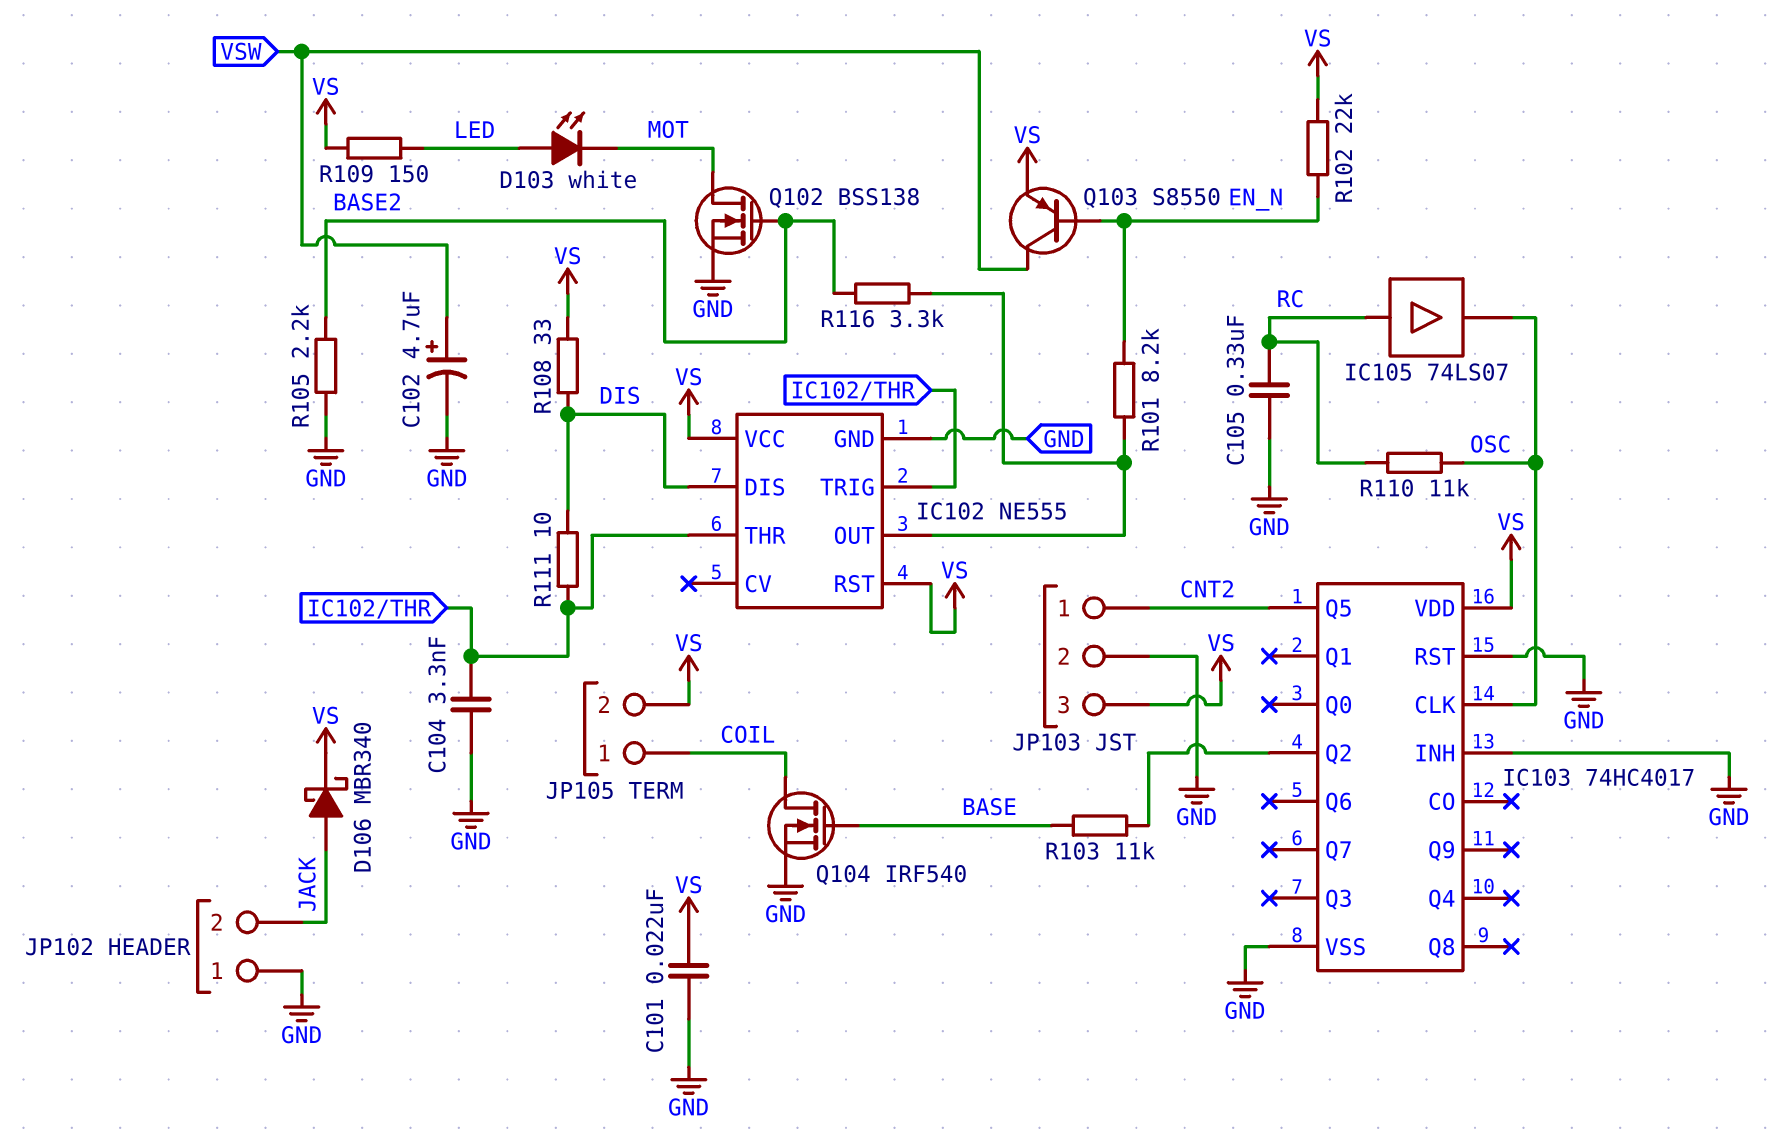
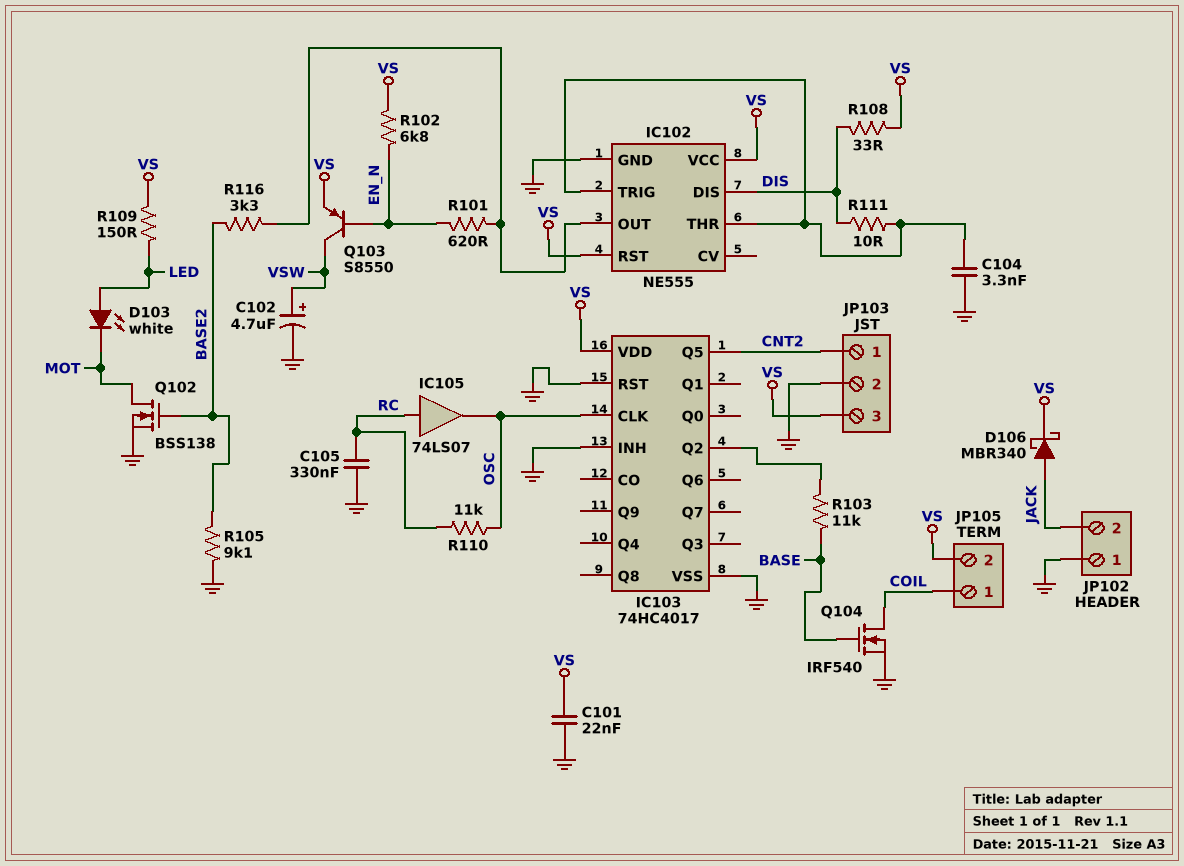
R101: 8.2k (EN_N, IC102/OUT) -> 620 (EN_N, IC102/OUT)
R102: 22k (EN_N, VS) -> 6.8k (EN_N, VS)
R105: 2.2k (BASE2, GND) -> 9.1k (BASE2, GND)

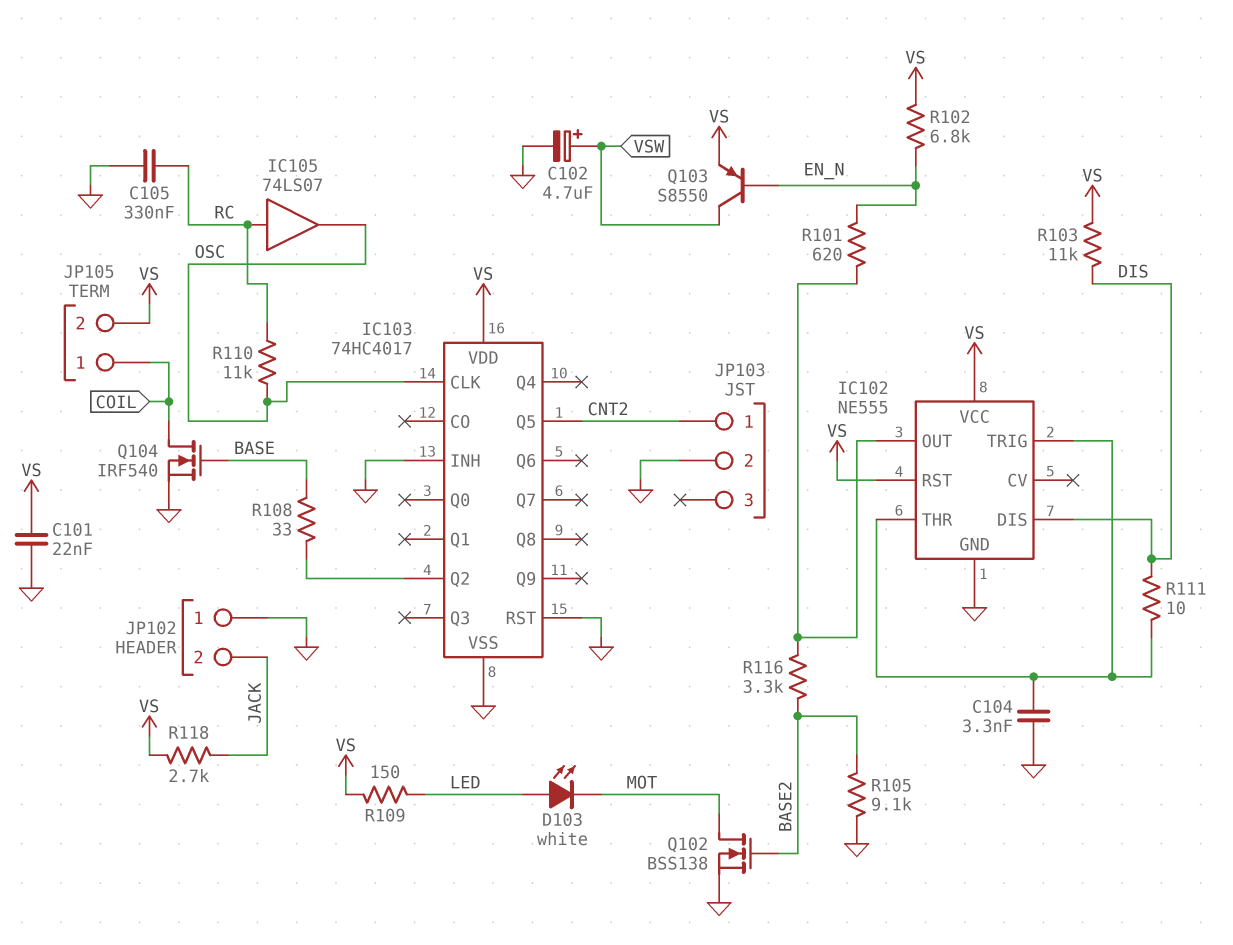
D106: schottky MBR340 (A JACK, K VS) -> none
JP103 pin 3: VS -> none
R103: 11k (BASE, IC103/Q2) -> 11k (DIS, VS)
R108: 33 (DIS, VS) -> 33 (BASE, IC103/Q2)
R118: none -> 2.7k (JACK, VS)

